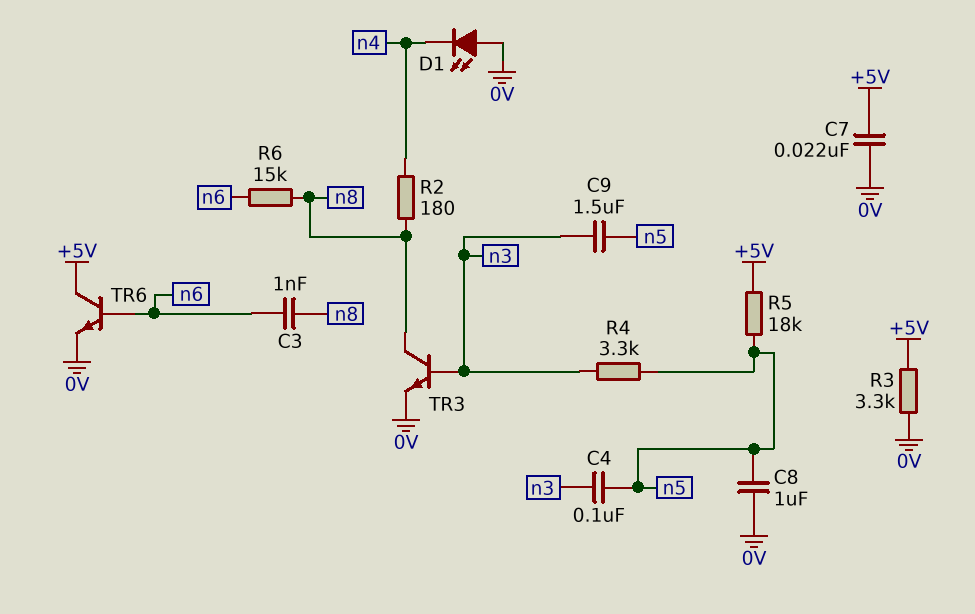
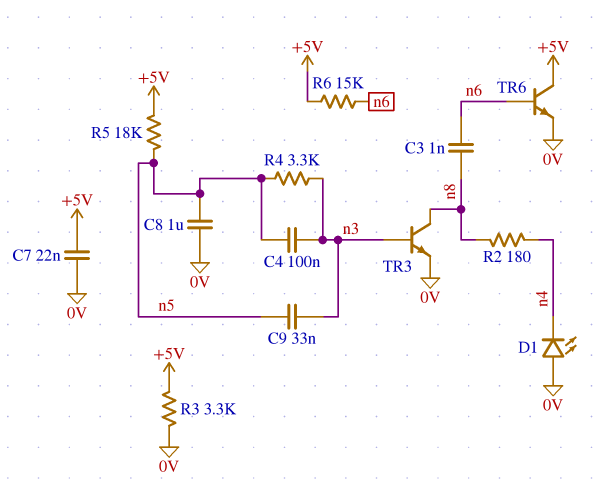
C9: 1.5uF (n3, n5) -> 33nF (n3, n5)
R6: 15k (n6, n8) -> 15k (+5V, n6)

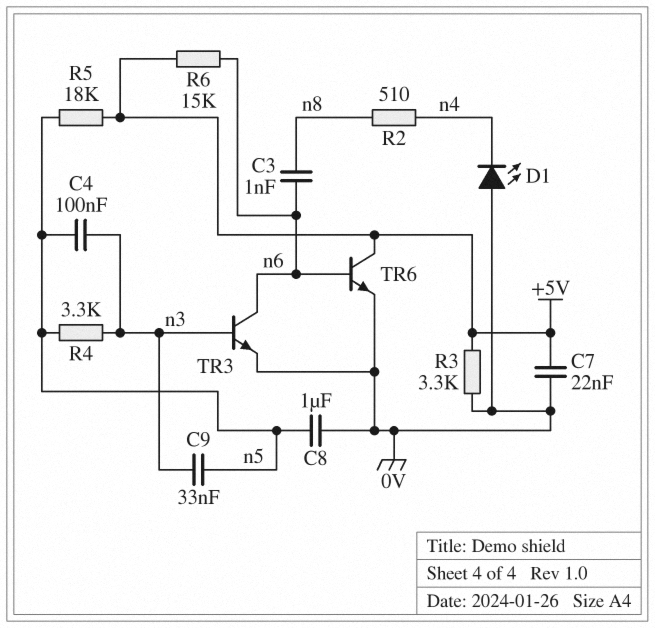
R2: 180 (n4, n8) -> 510 (n4, n8)
TR3: NPN (B n3, C n8, E 0V) -> NPN (B n3, C n6, E 0V)

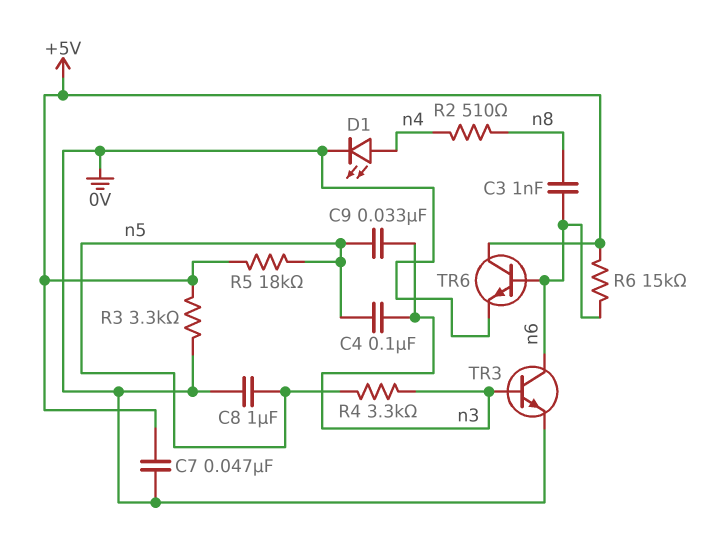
C7: 22nF (+5V, 0V) -> 47nF (+5V, 0V)
D1: LED (A 0V, K n4) -> LED (A n4, K 0V)

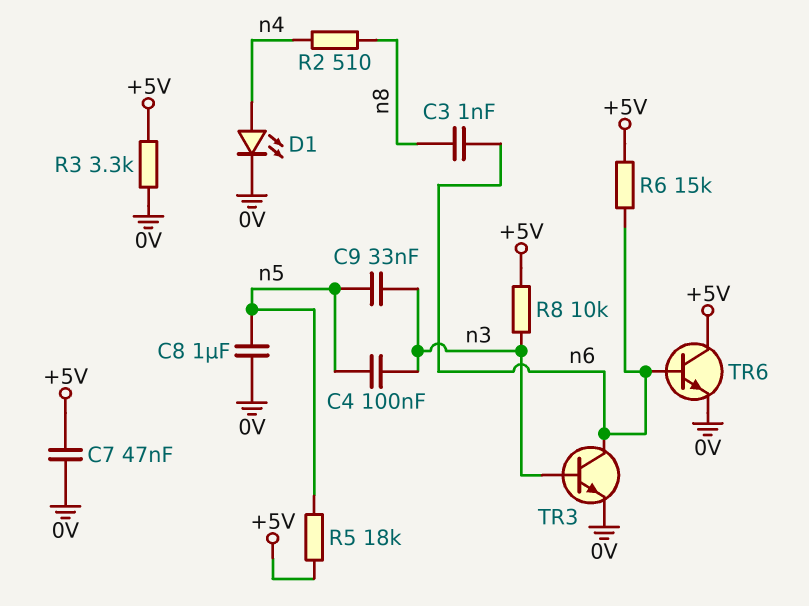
R4: 3.3k (n3, n5) -> none
R8: none -> 10k (+5V, n3)

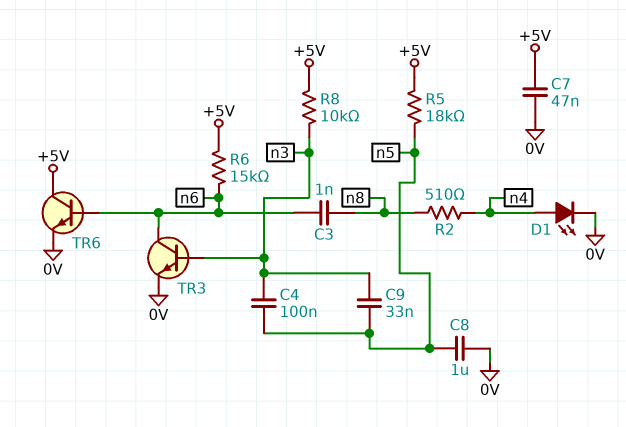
R3: 3.3k (+5V, 0V) -> none

